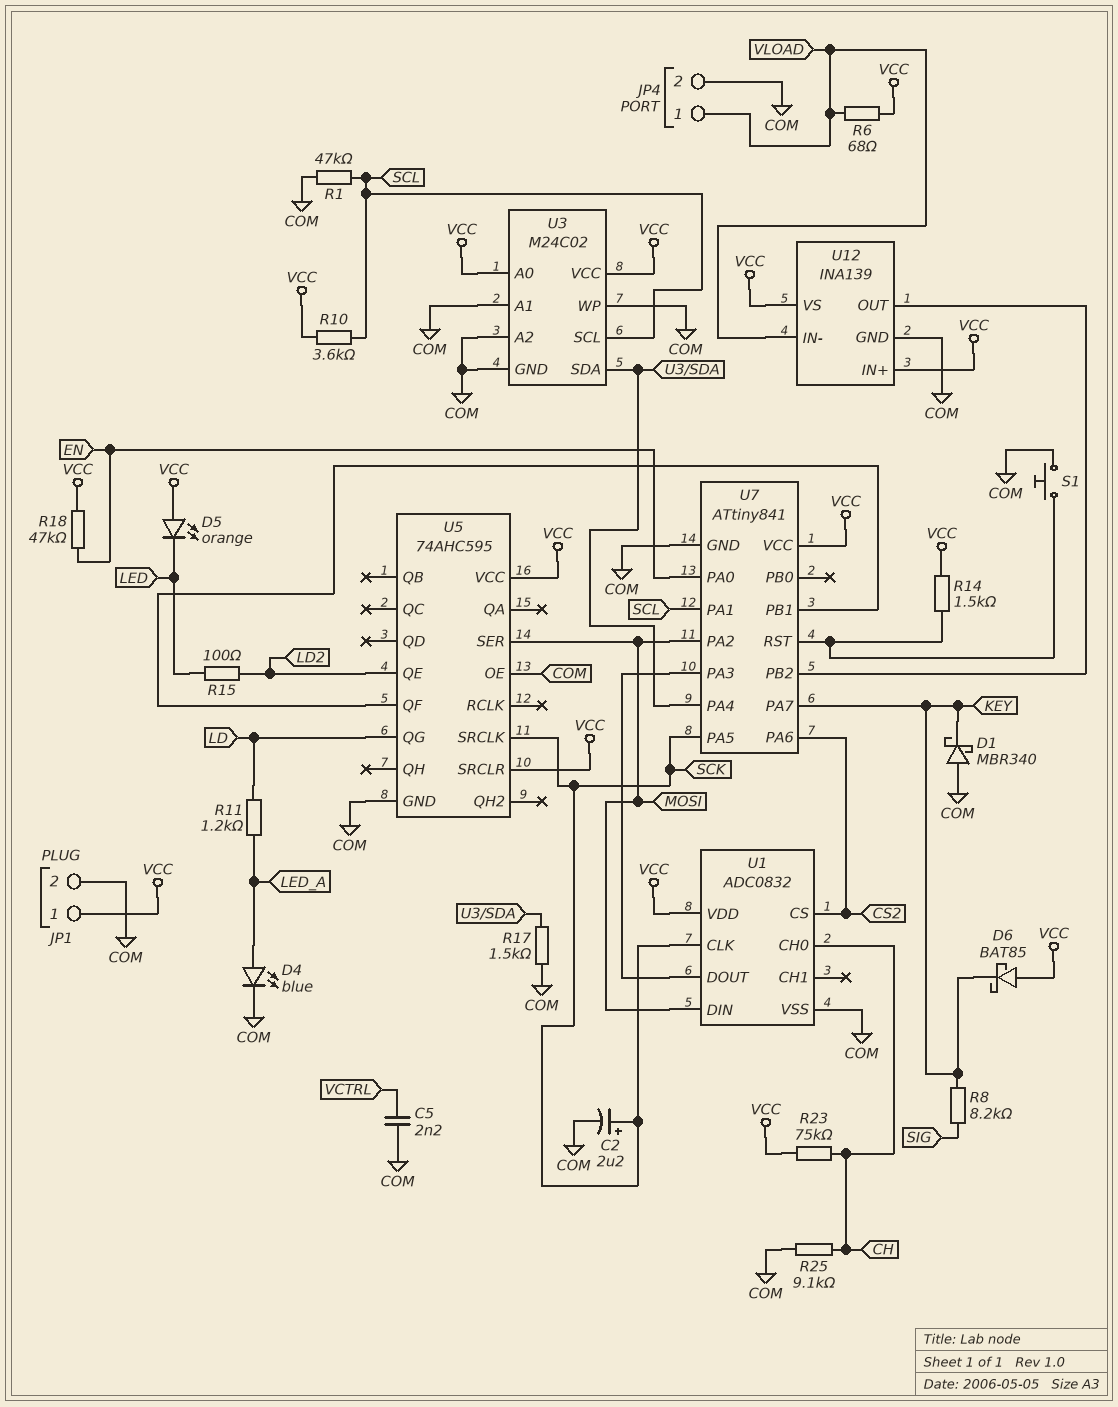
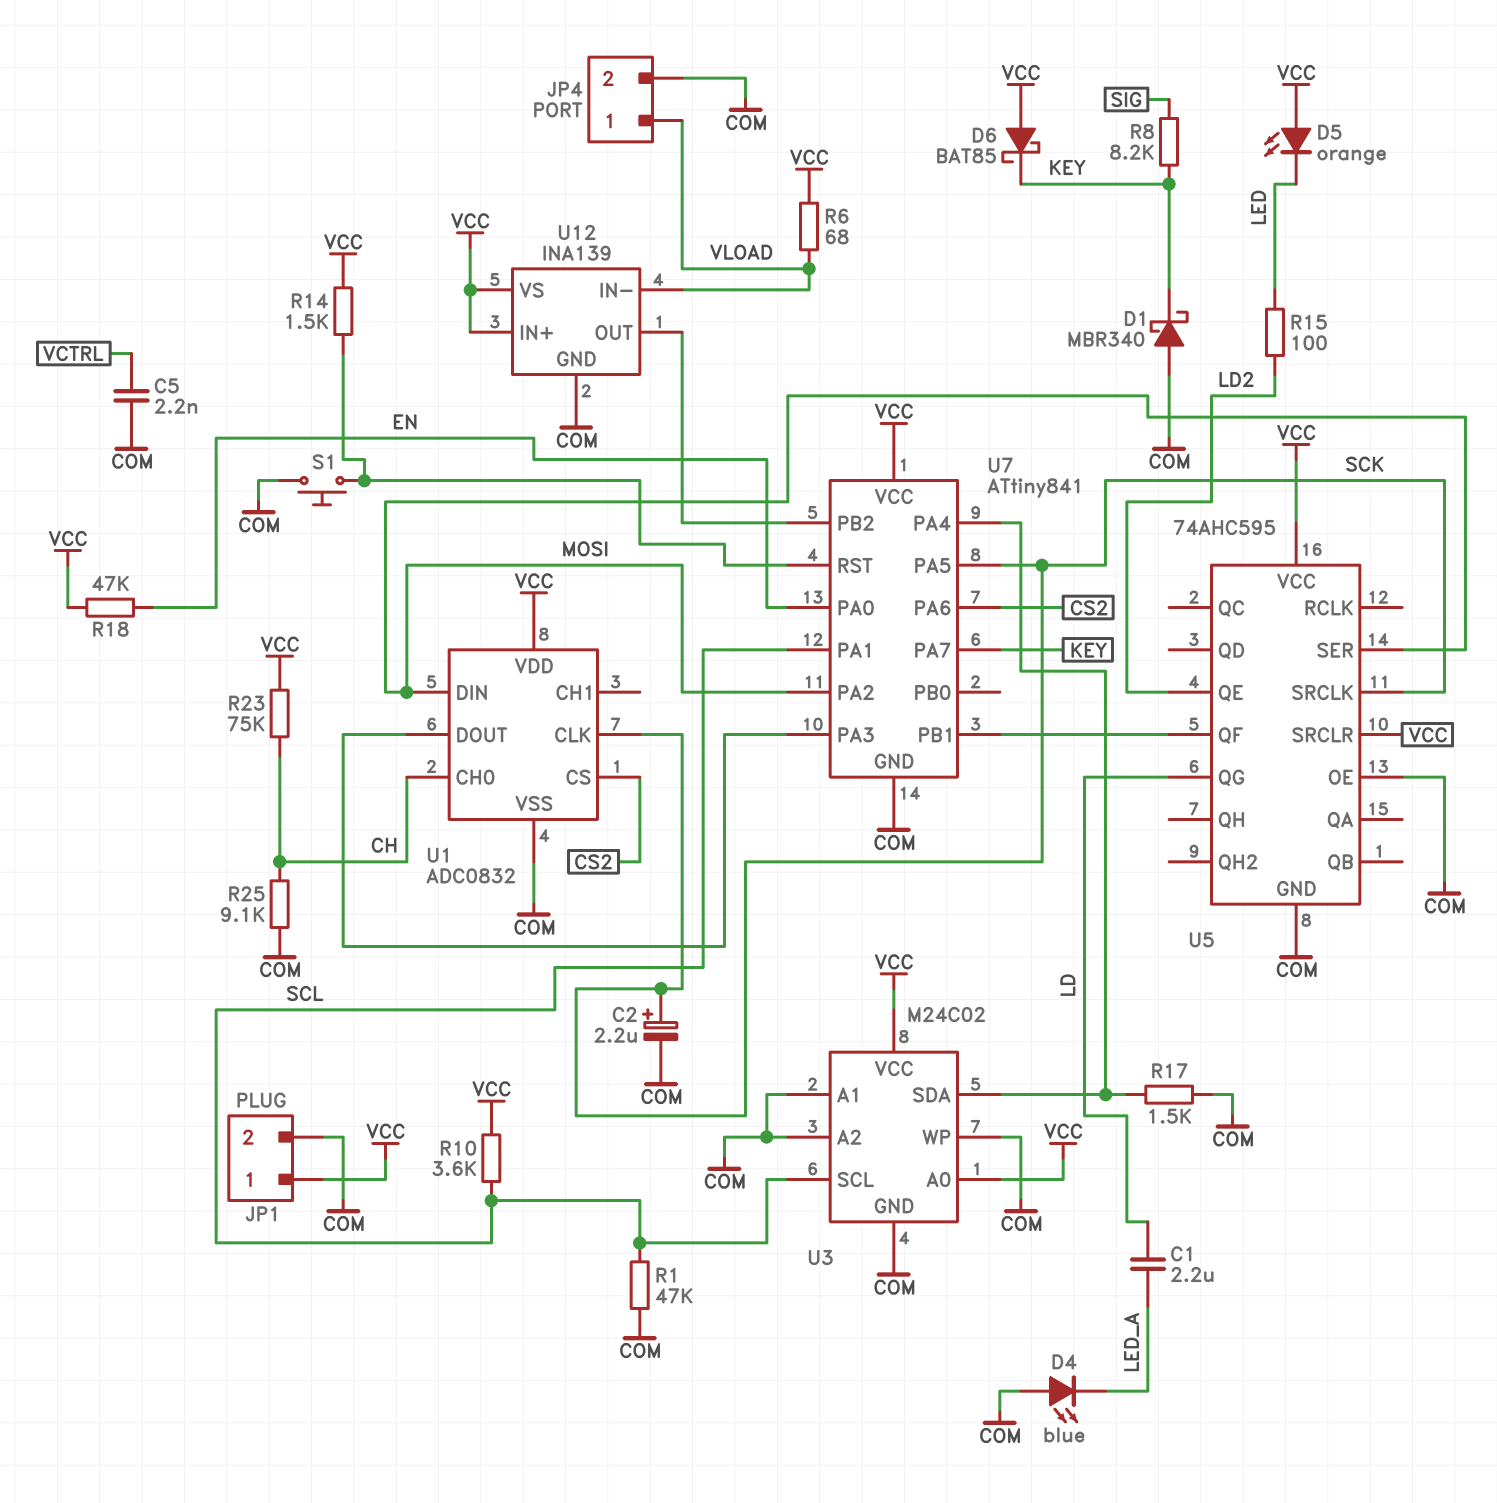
C1: none -> 2.2uF (LD, LED_A)
D4: LED blue (A LED_A, K COM) -> LED blue (A COM, K LED_A)
R11: 1.2k (LD, LED_A) -> none

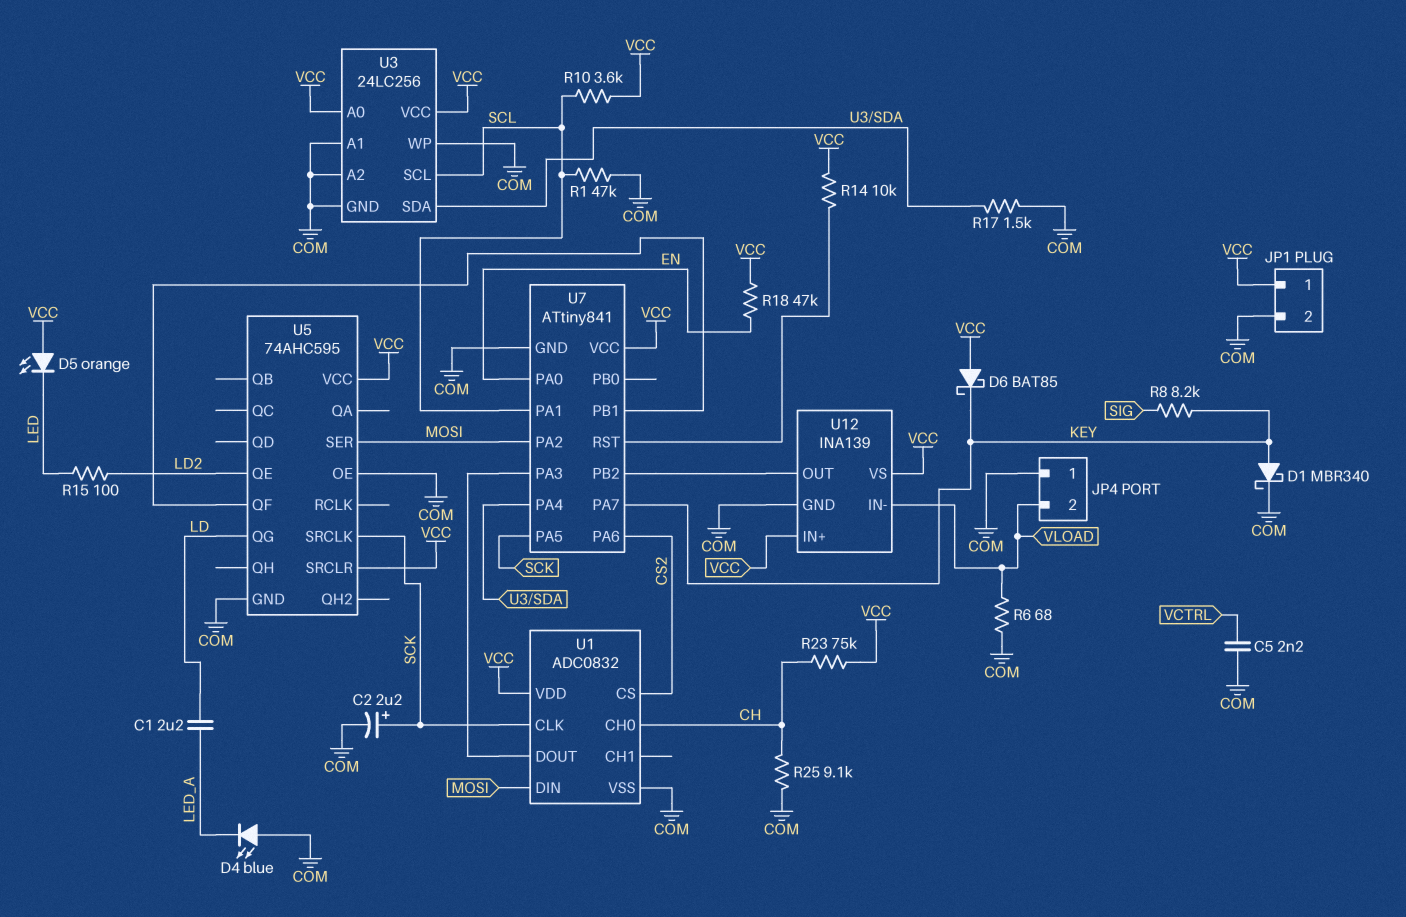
D1: schottky MBR340 (A COM, K KEY) -> schottky MBR340 (A KEY, K COM)
JP4 pin 1: VLOAD -> COM
JP4 pin 2: COM -> VLOAD
R6: 68 (VCC, VLOAD) -> 68 (COM, VLOAD)
R14: 1.5k (U7/RST, VCC) -> 10k (U7/RST, VCC)
S1: button (COM, U7/RST) -> none
U3: M24C02 -> 24LC256

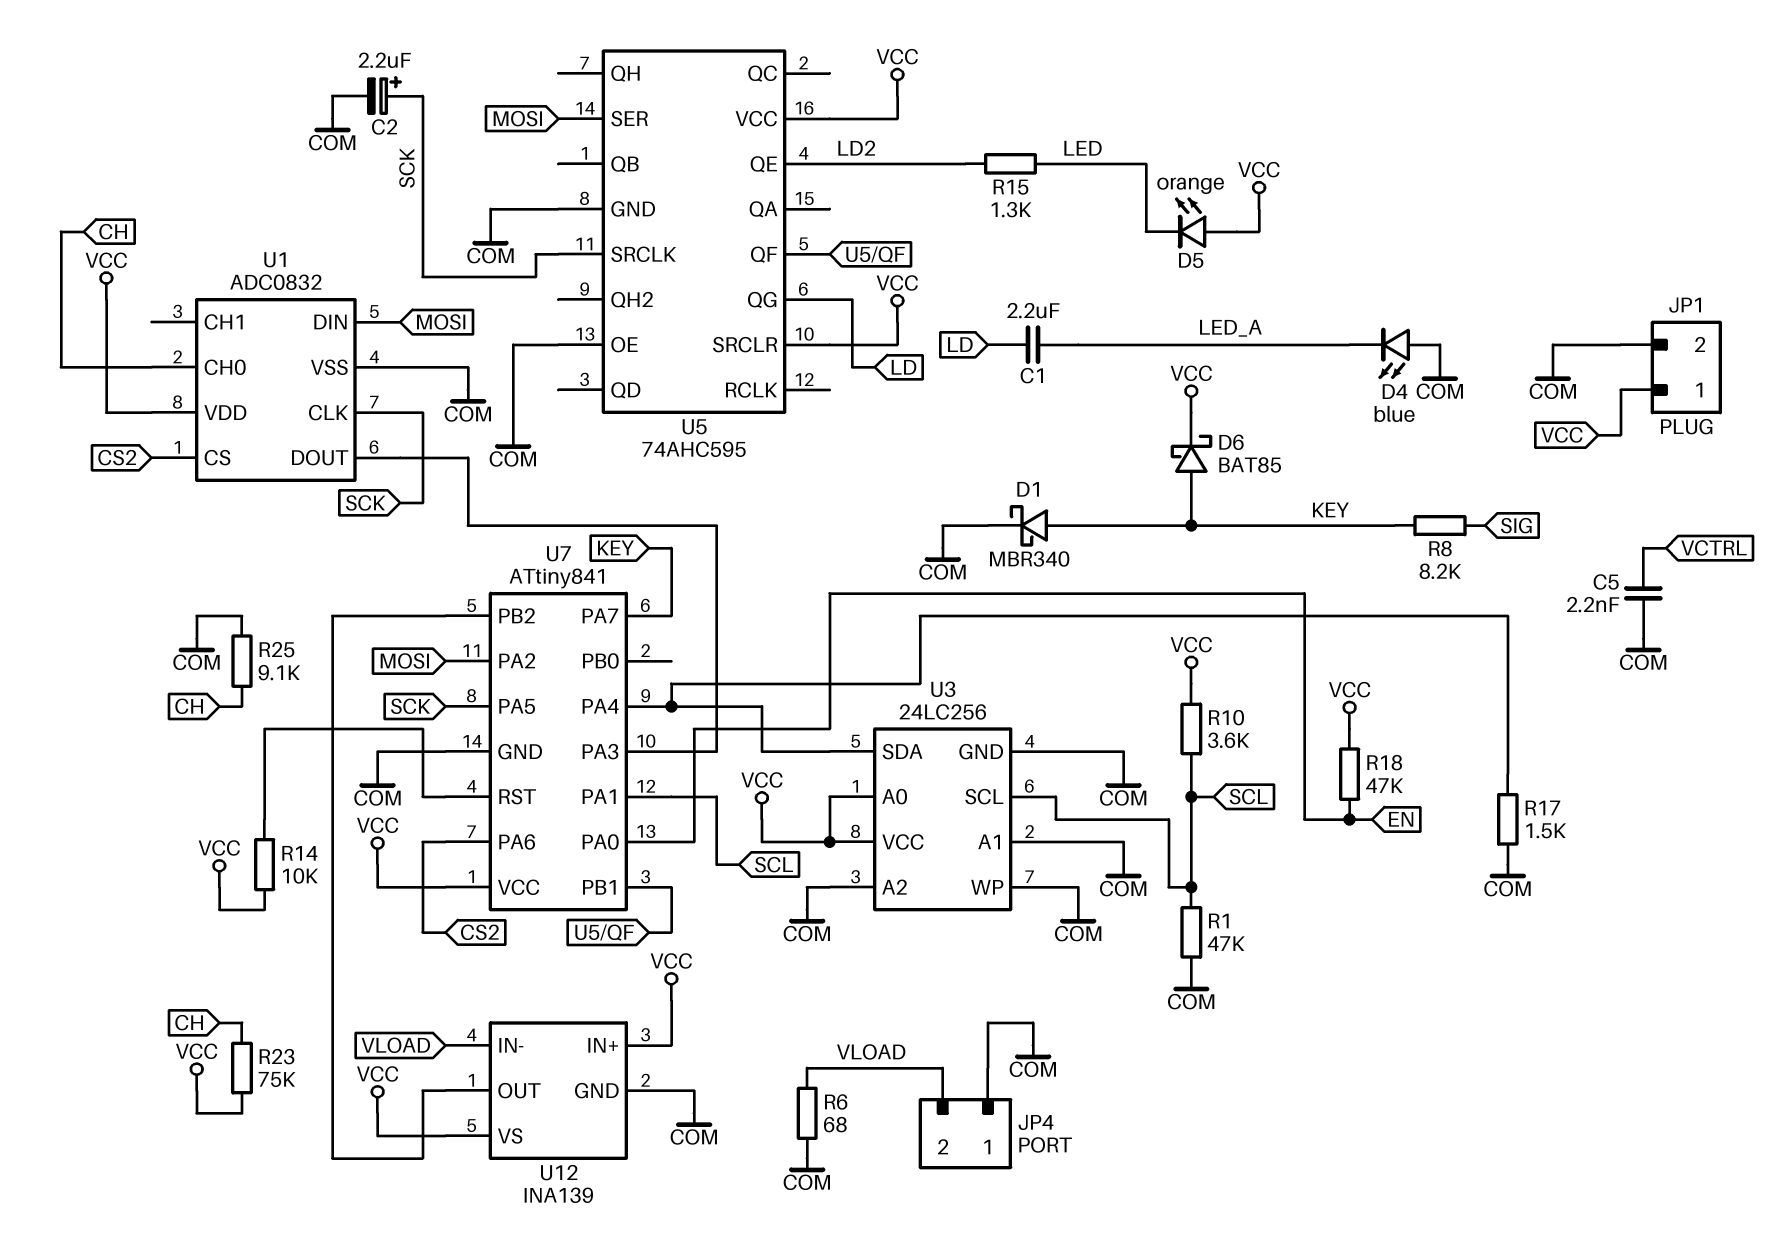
D6: schottky BAT85 (A VCC, K KEY) -> schottky BAT85 (A KEY, K VCC)
R15: 100 (LD2, LED) -> 1.3k (LD2, LED)

